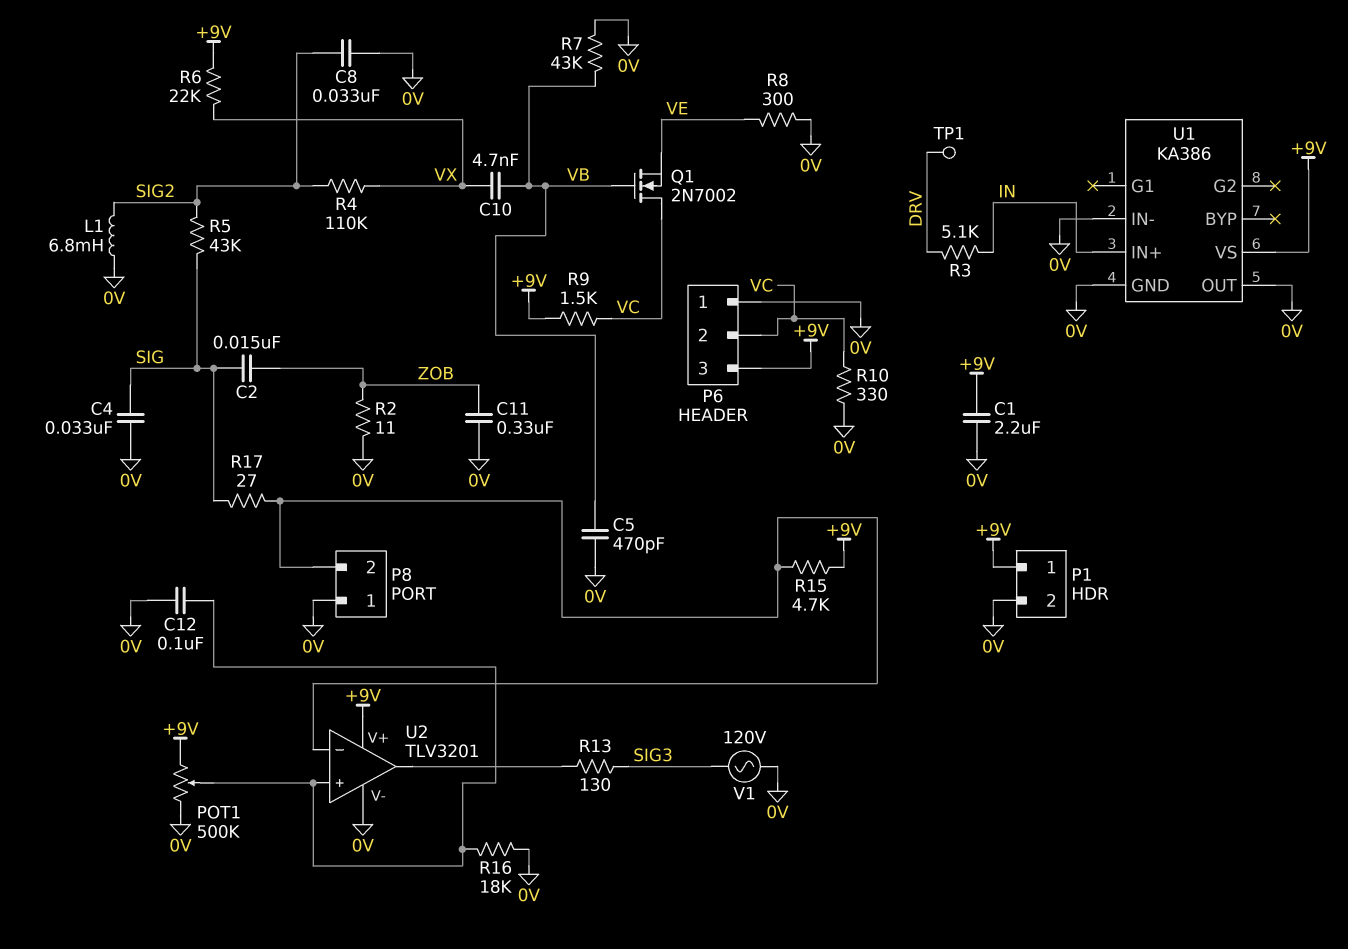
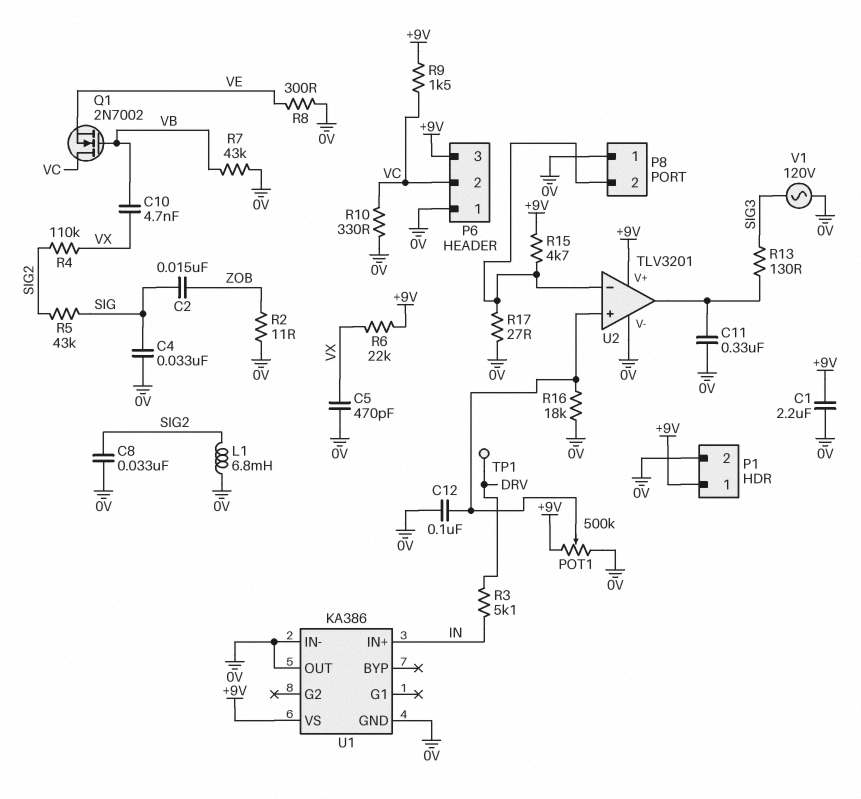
C5: 470pF (0V, VB) -> 470pF (0V, VX)
C11: 330nF (0V, ZOB) -> 330nF (0V, U2/out)
R17: 27 (P8/2, SIG) -> 27 (0V, P8/2)

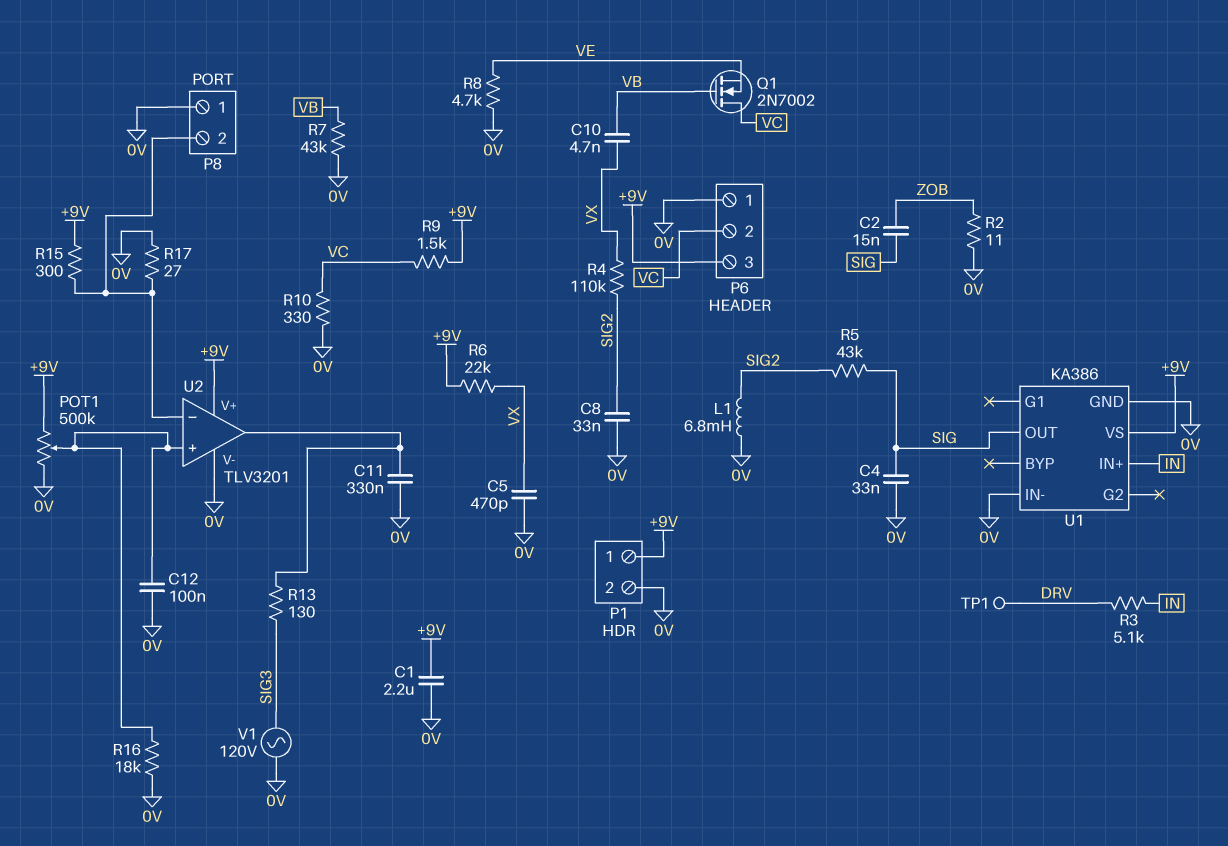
R8: 300 (0V, VE) -> 4.7k (0V, VE)
R15: 4.7k (+9V, P8/2) -> 300 (+9V, P8/2)
U1 pin OUT: 0V -> SIG

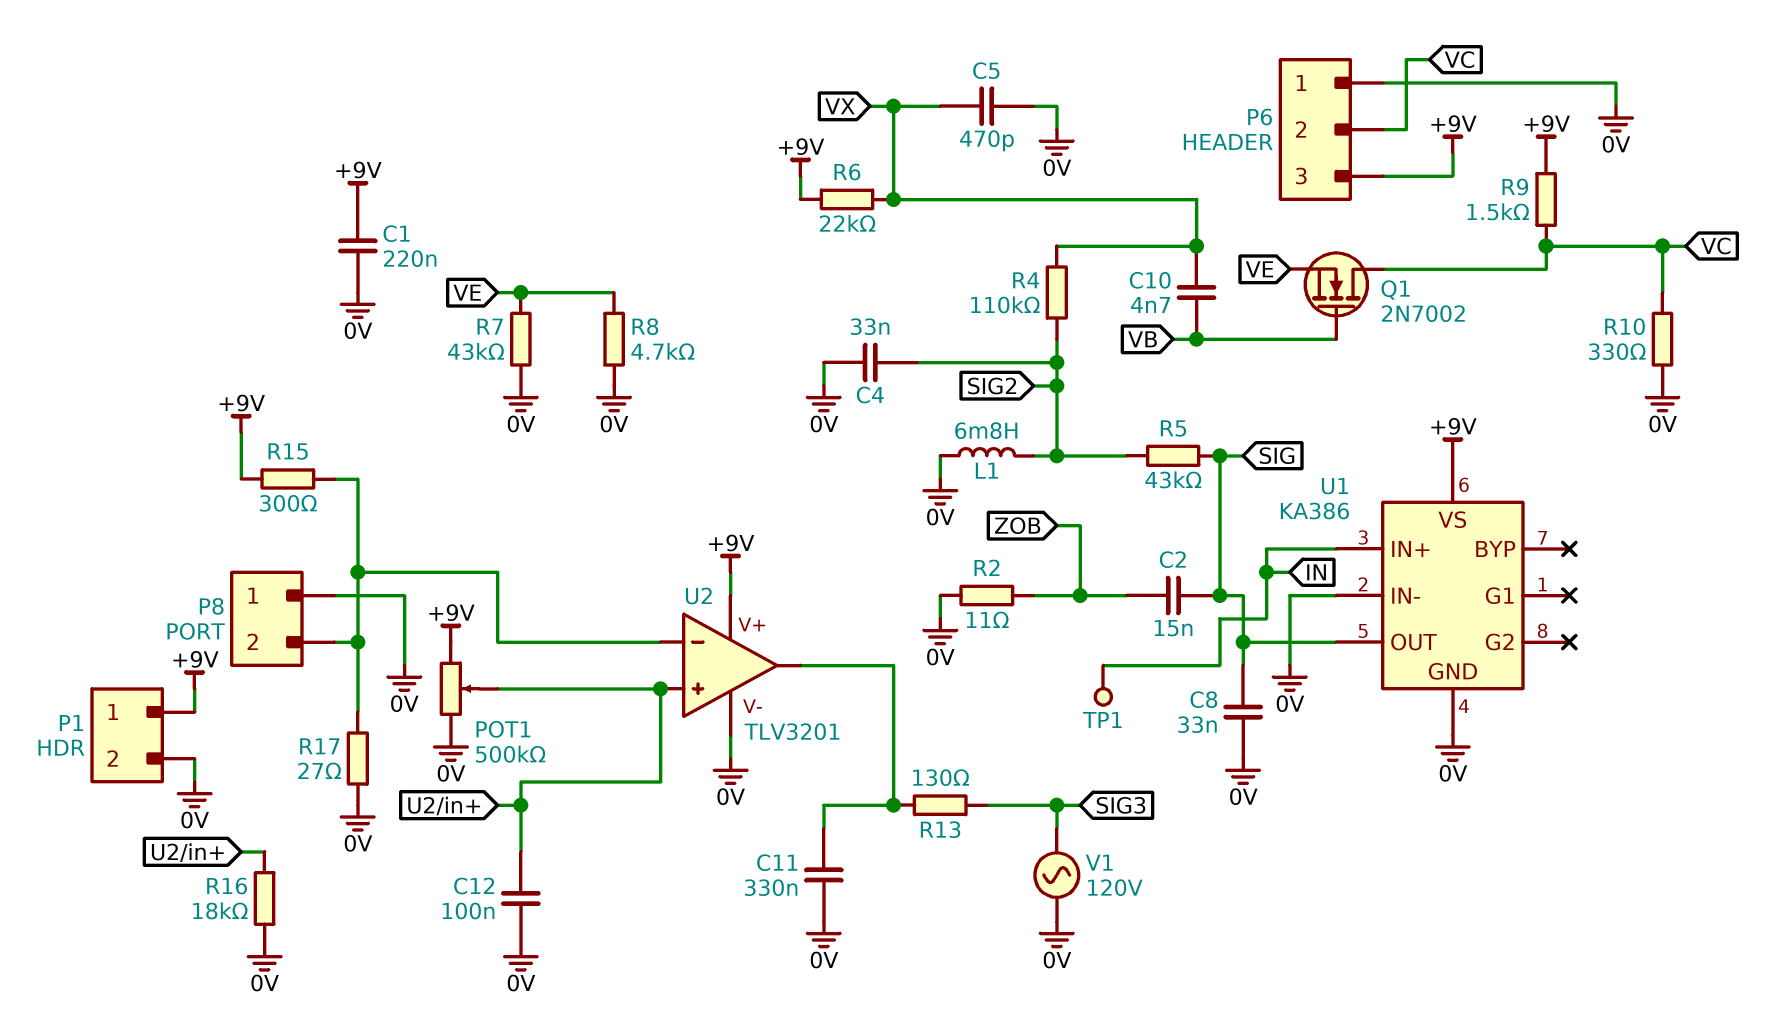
C1: 2.2uF (+9V, 0V) -> 220nF (+9V, 0V)
C4: 33nF (0V, SIG) -> 33nF (0V, SIG2)
C8: 33nF (0V, SIG2) -> 33nF (0V, SIG)
R3: 5.1k (DRV, IN) -> none
R7: 43k (0V, VB) -> 43k (0V, VE)
TP1: test point (DRV) -> test point (IN)

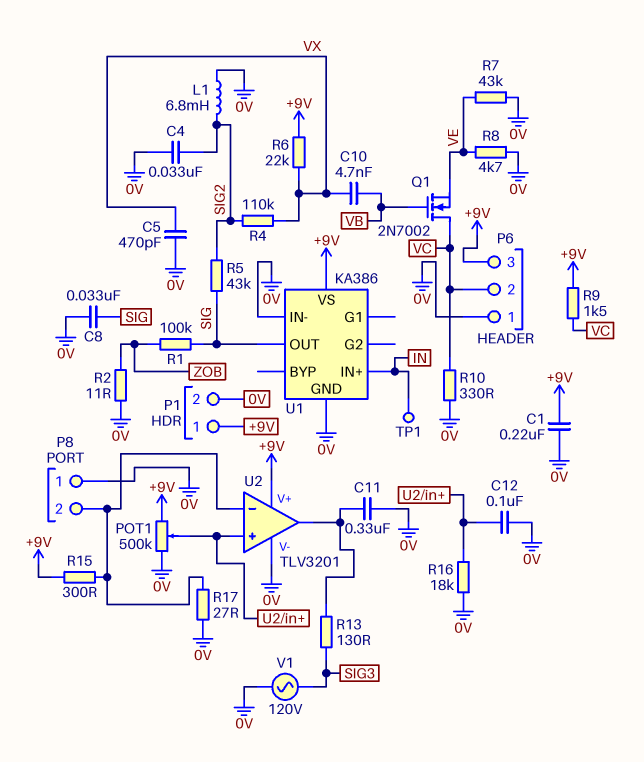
C2: 15nF (SIG, ZOB) -> none
R1: none -> 100k (SIG, ZOB)

